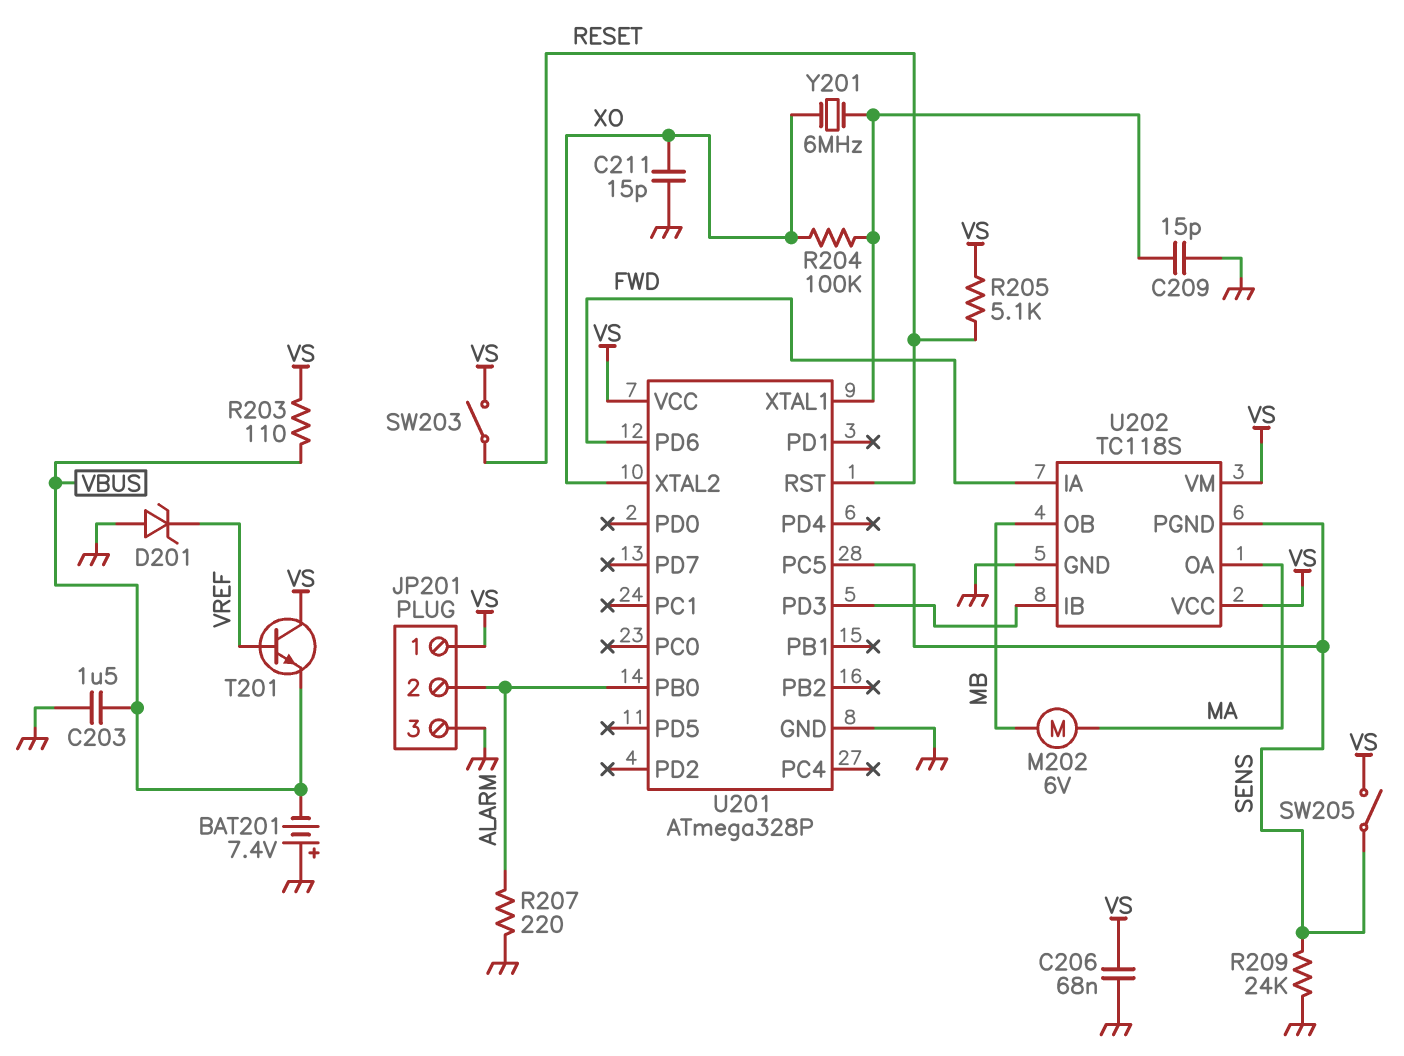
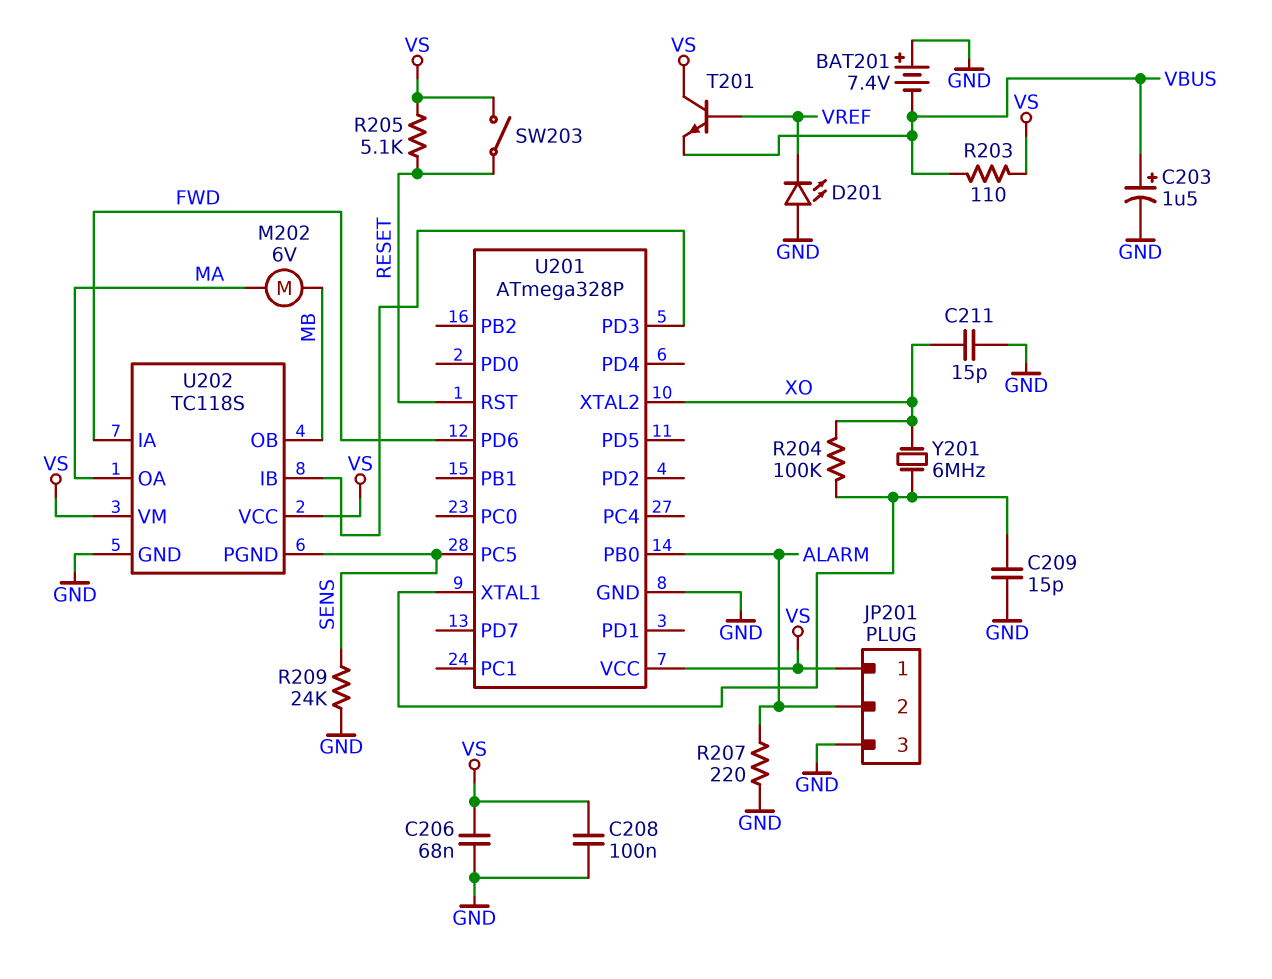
C203: 1.5uF (GND, VBUS) -> 1.5uF (plus VBUS, minus GND)
C208: none -> 100nF (GND, VS)
D201: zener (A GND, K VREF) -> LED (A GND, K VREF)
SW205: switch (SENS, VS) -> none

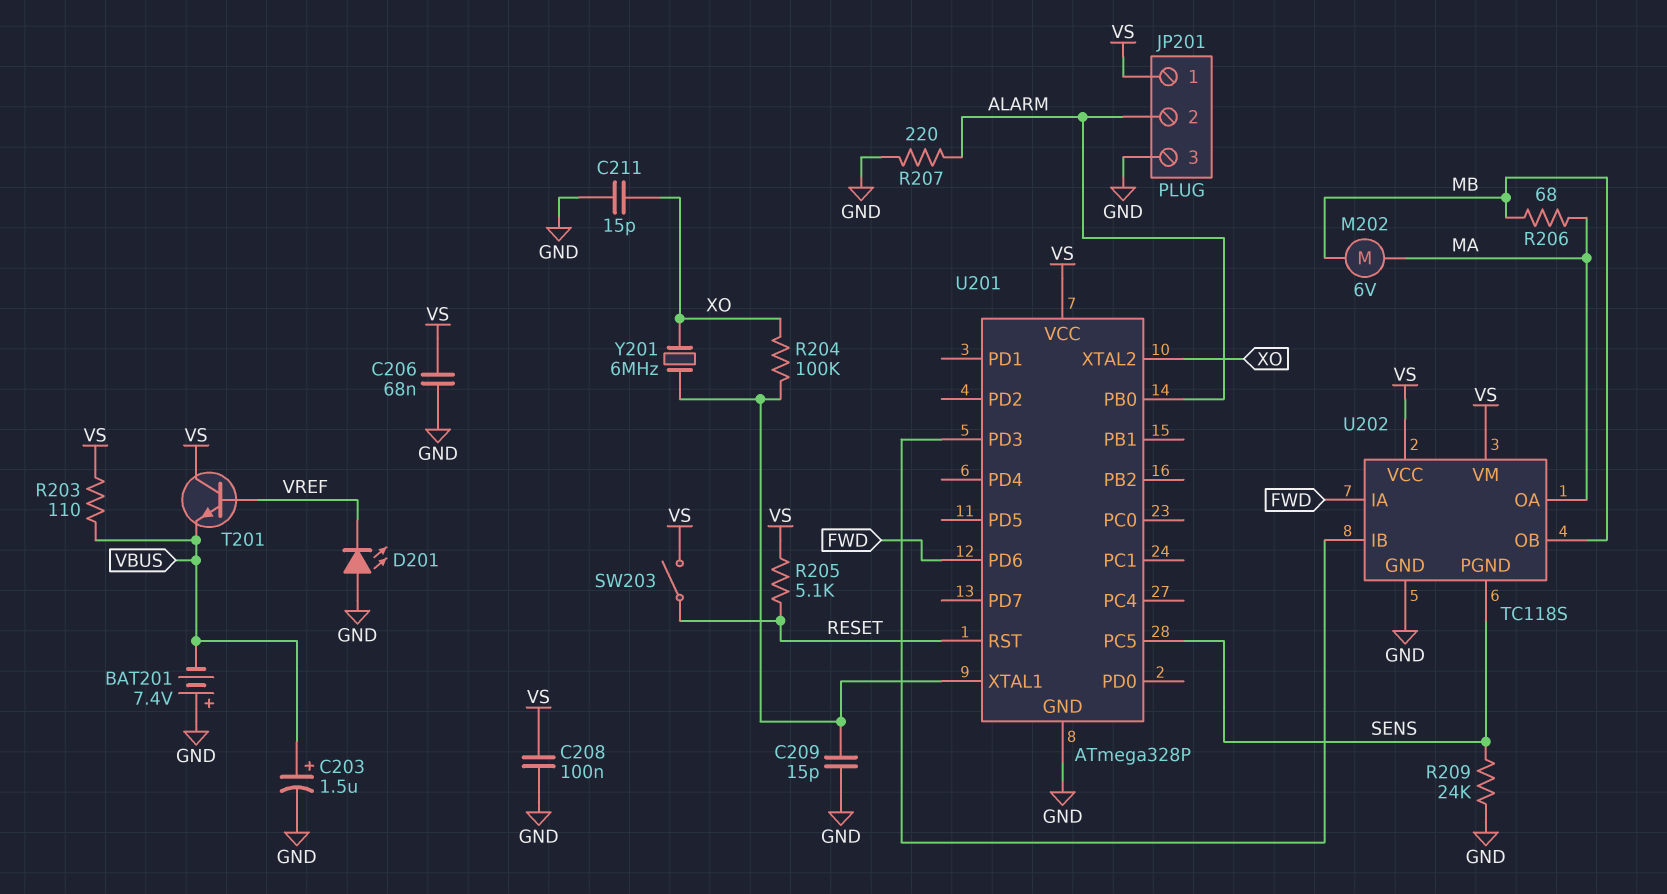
R206: none -> 68 (MA, MB)

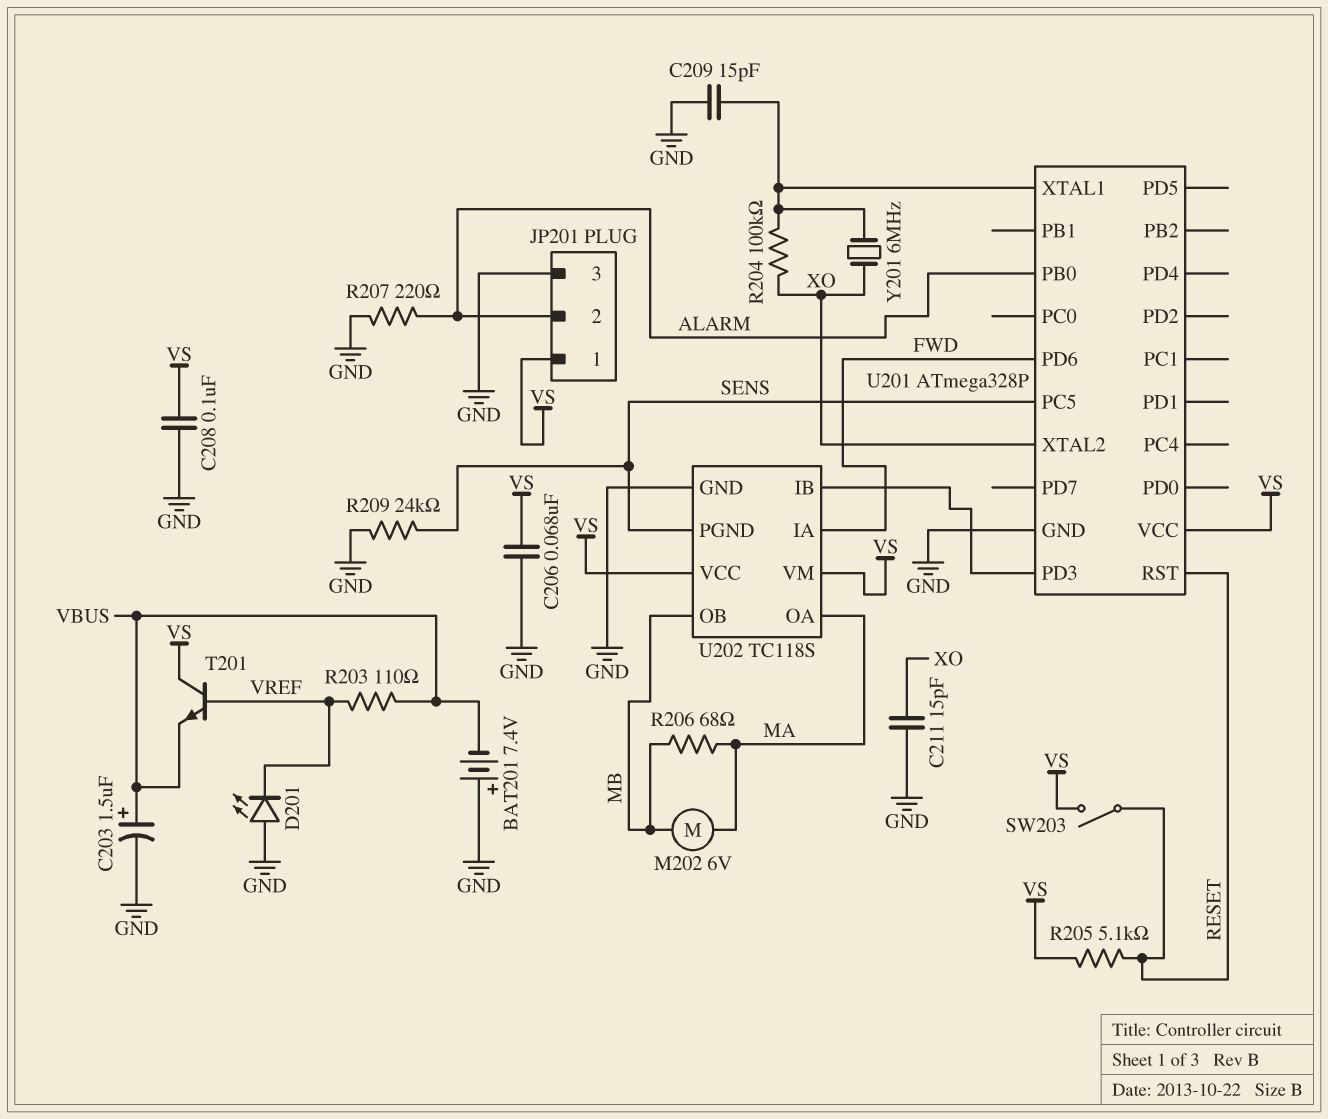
R203: 110 (VBUS, VS) -> 110 (VBUS, VREF)

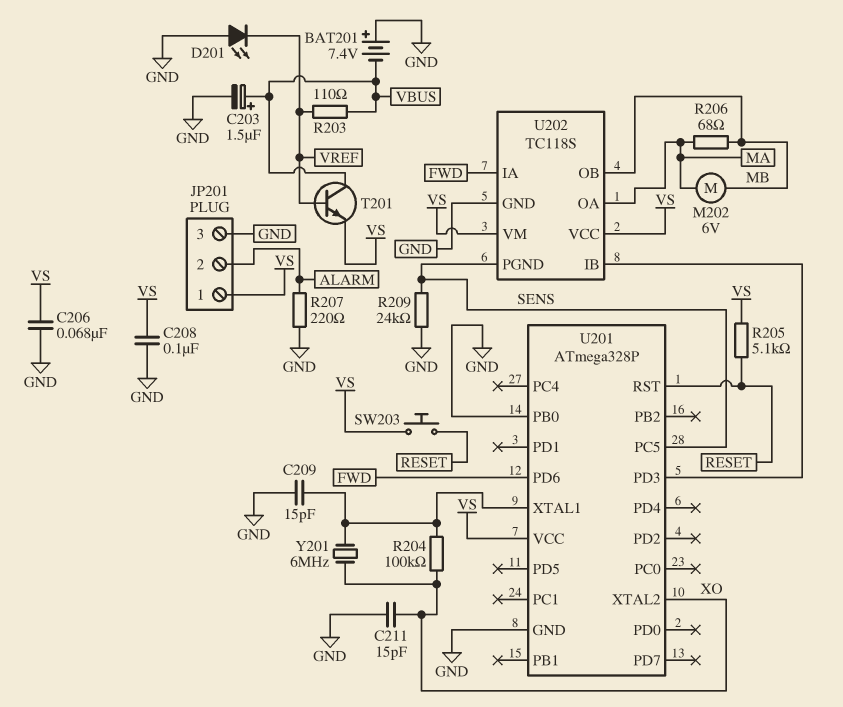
SW203: switch (RESET, VS) -> button (RESET, VS)
T201: NPN (B VREF, C VS, E VBUS) -> NPN (B VREF, C VBUS, E VS)
U201 pin PB0: ALARM -> GND

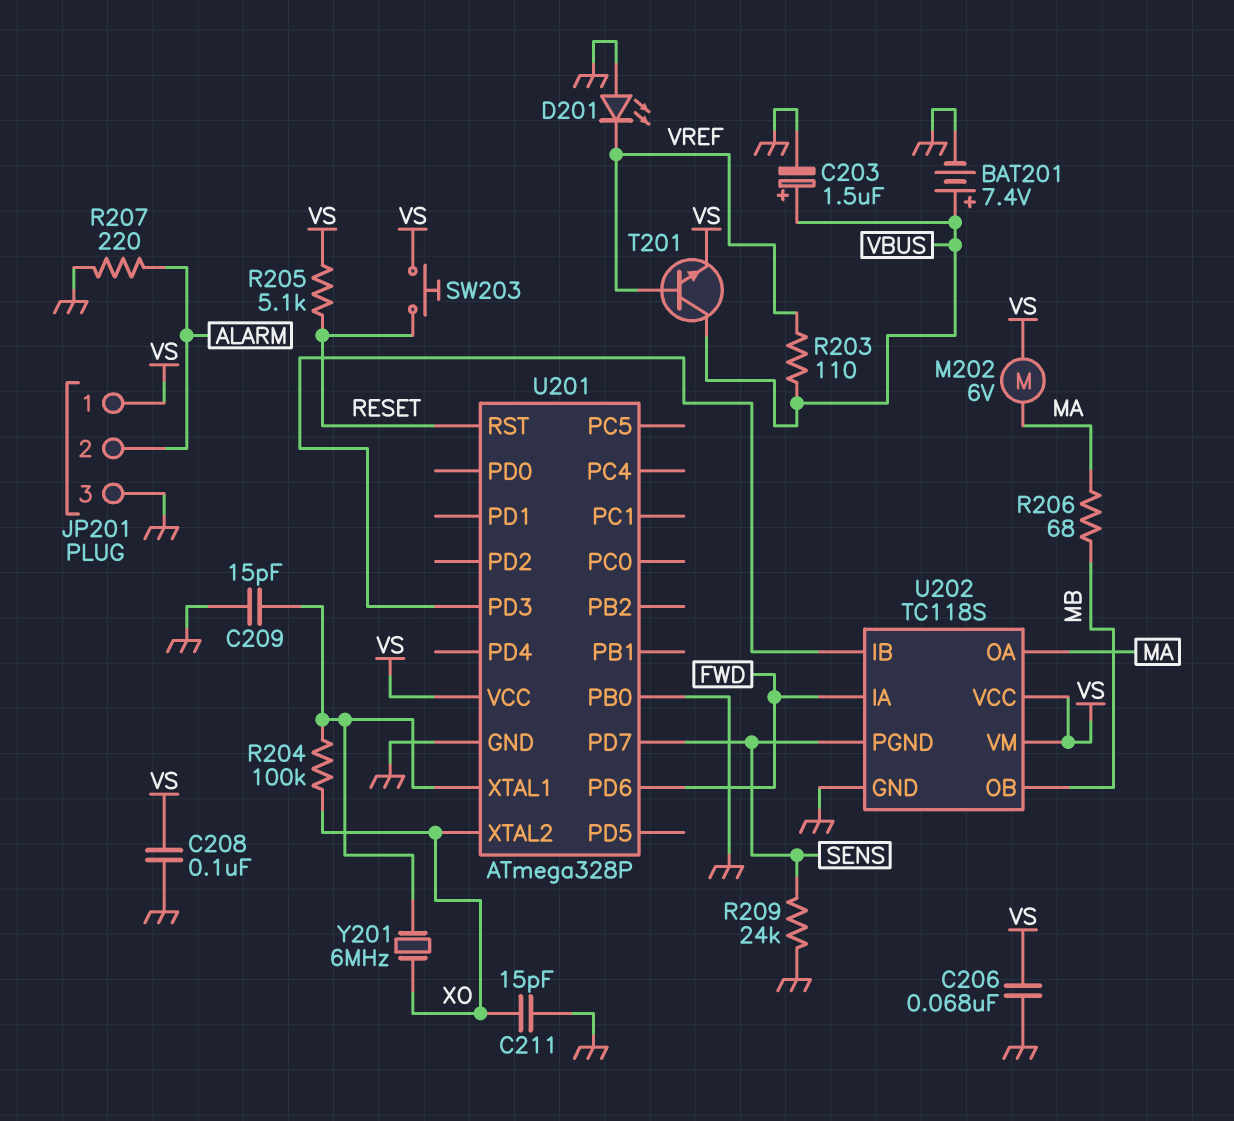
BAT201: 7.4V (plus GND, minus VBUS) -> 7.4V (plus VBUS, minus GND)
M202: motor 6V (MA, MB) -> motor 6V (MA, VS)
U201 pin PC5: SENS -> none
U201 pin PD7: none -> SENS

